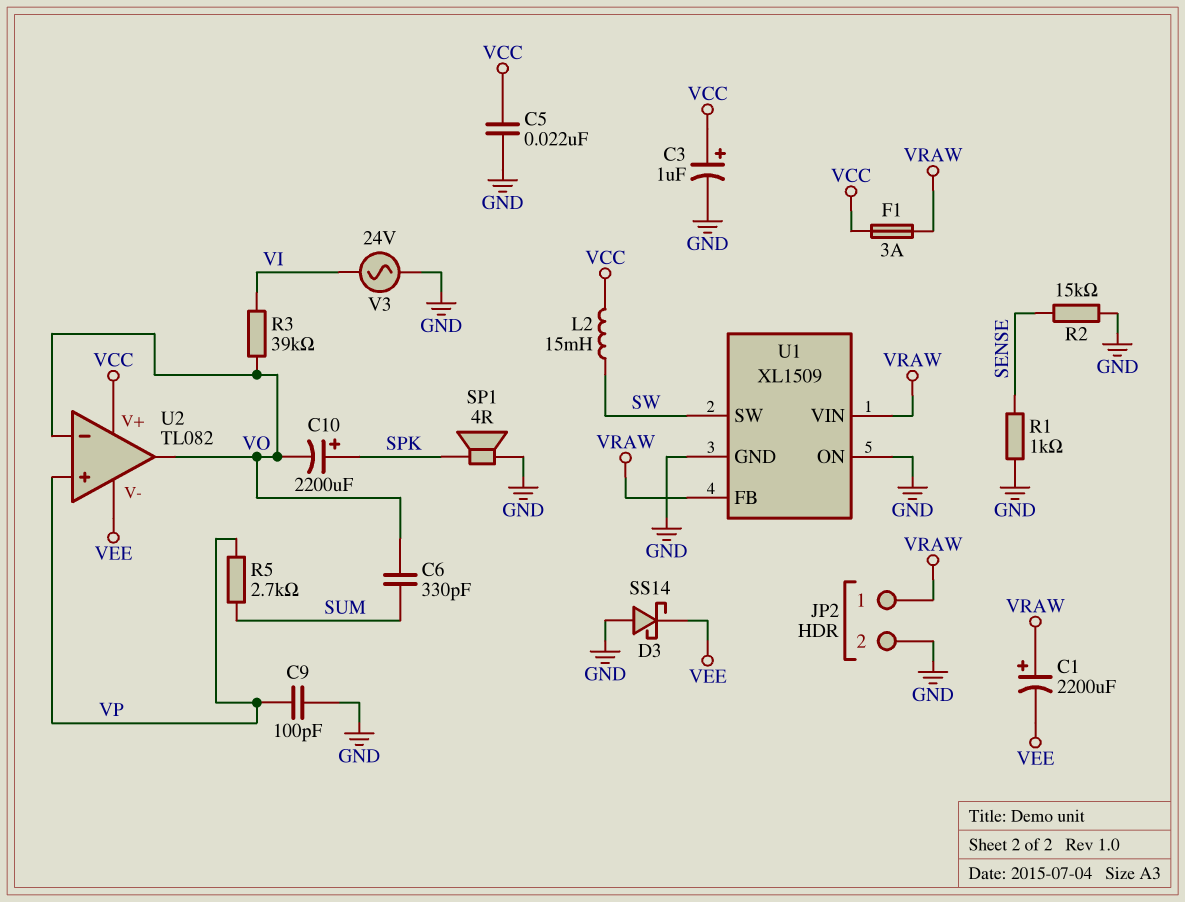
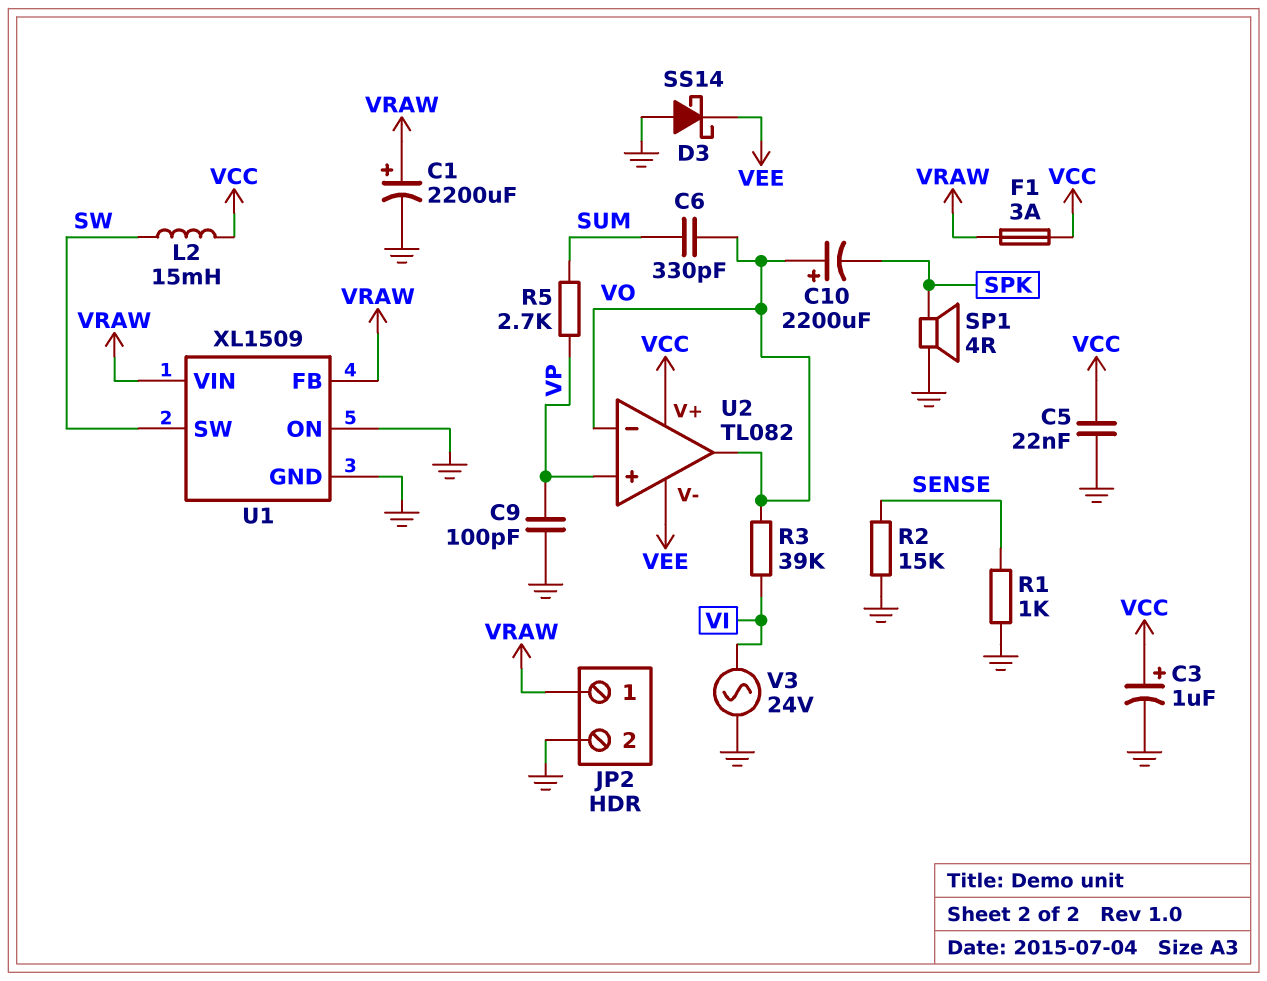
C1: 2200uF (plus VRAW, minus VEE) -> 2200uF (plus VRAW, minus GND)
C10: 2200uF (plus SPK, minus VO) -> 2200uF (plus VO, minus SPK)

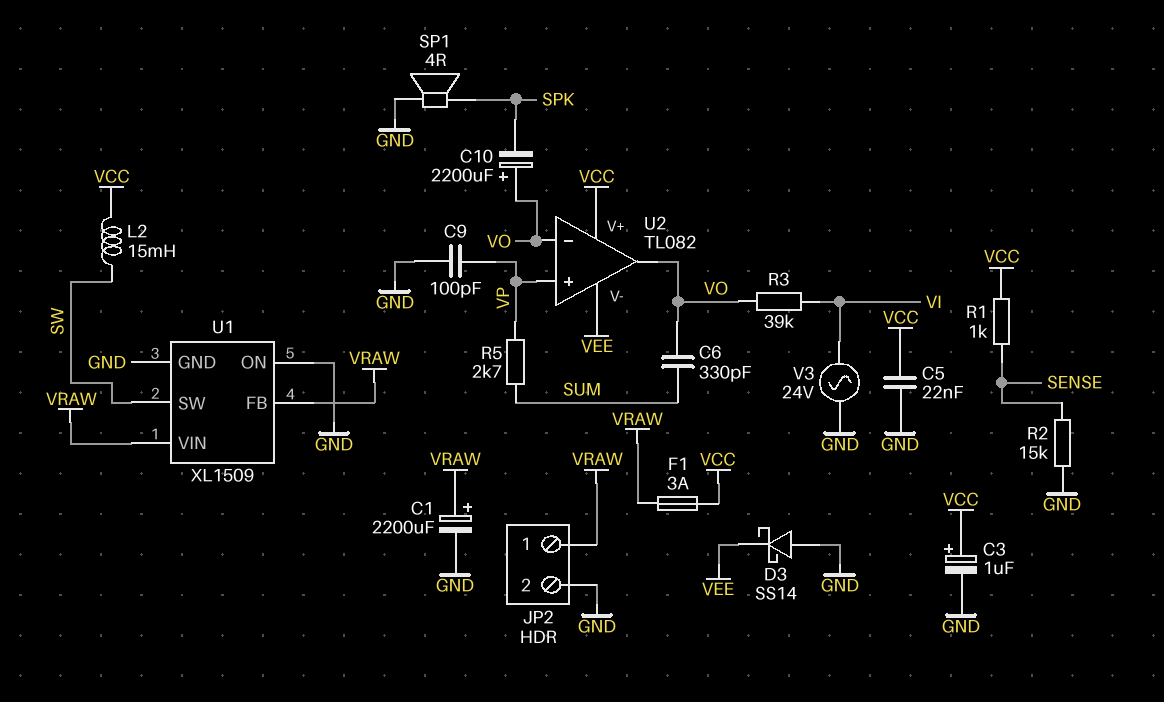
R1: 1k (GND, SENSE) -> 1k (SENSE, VCC)

